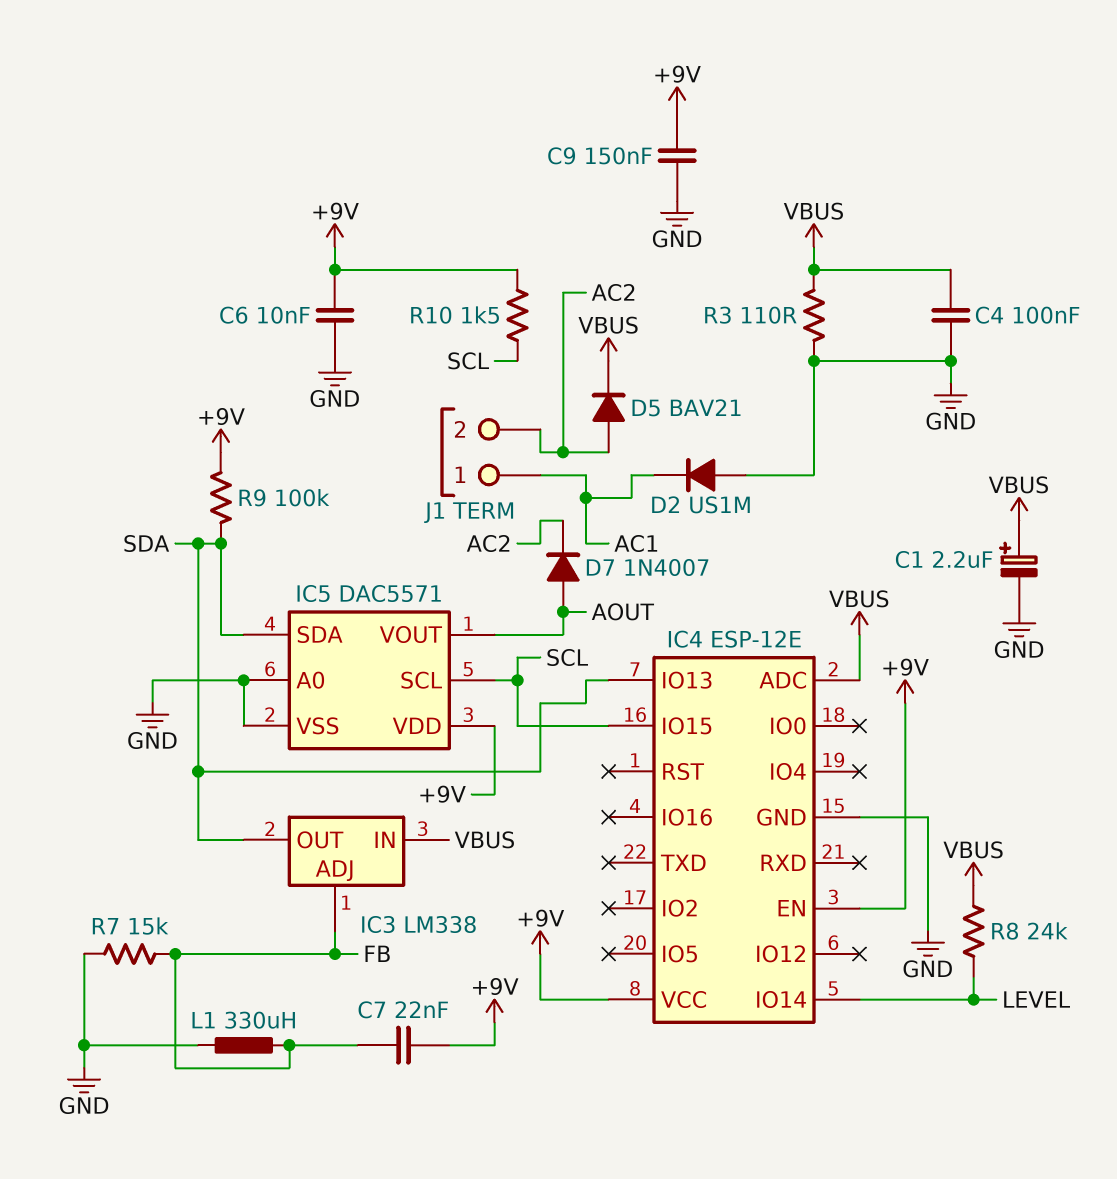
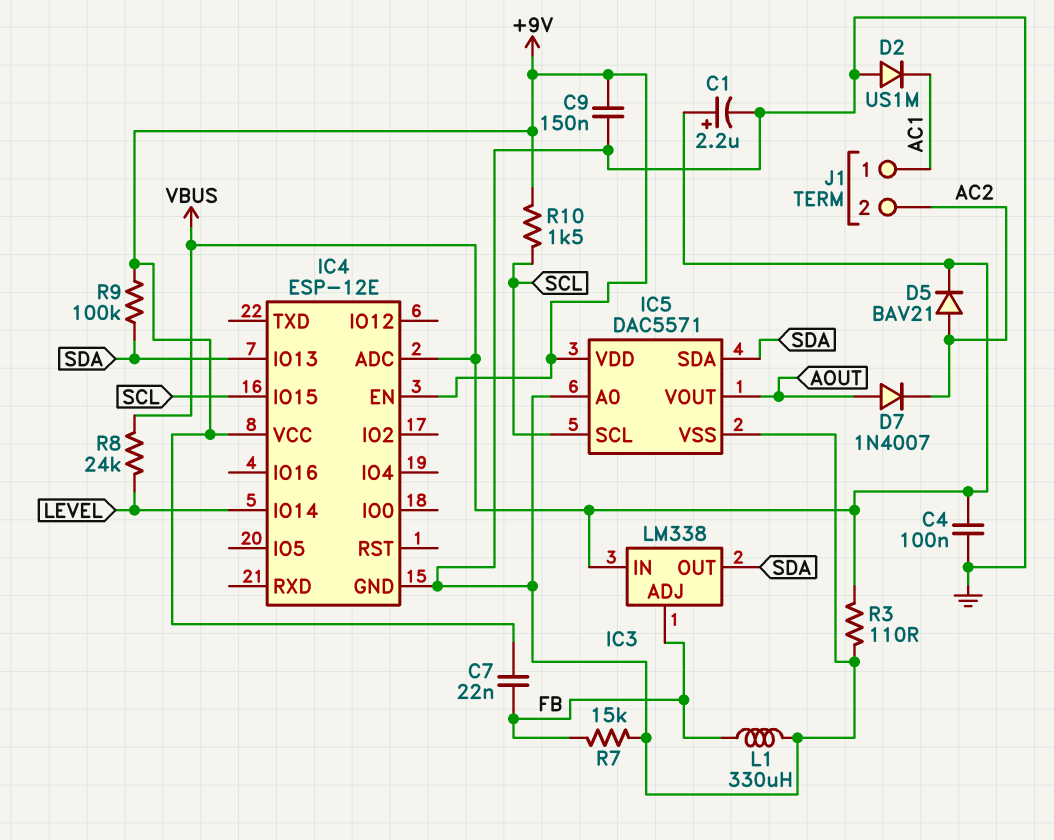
C6: 10nF (+9V, GND) -> none

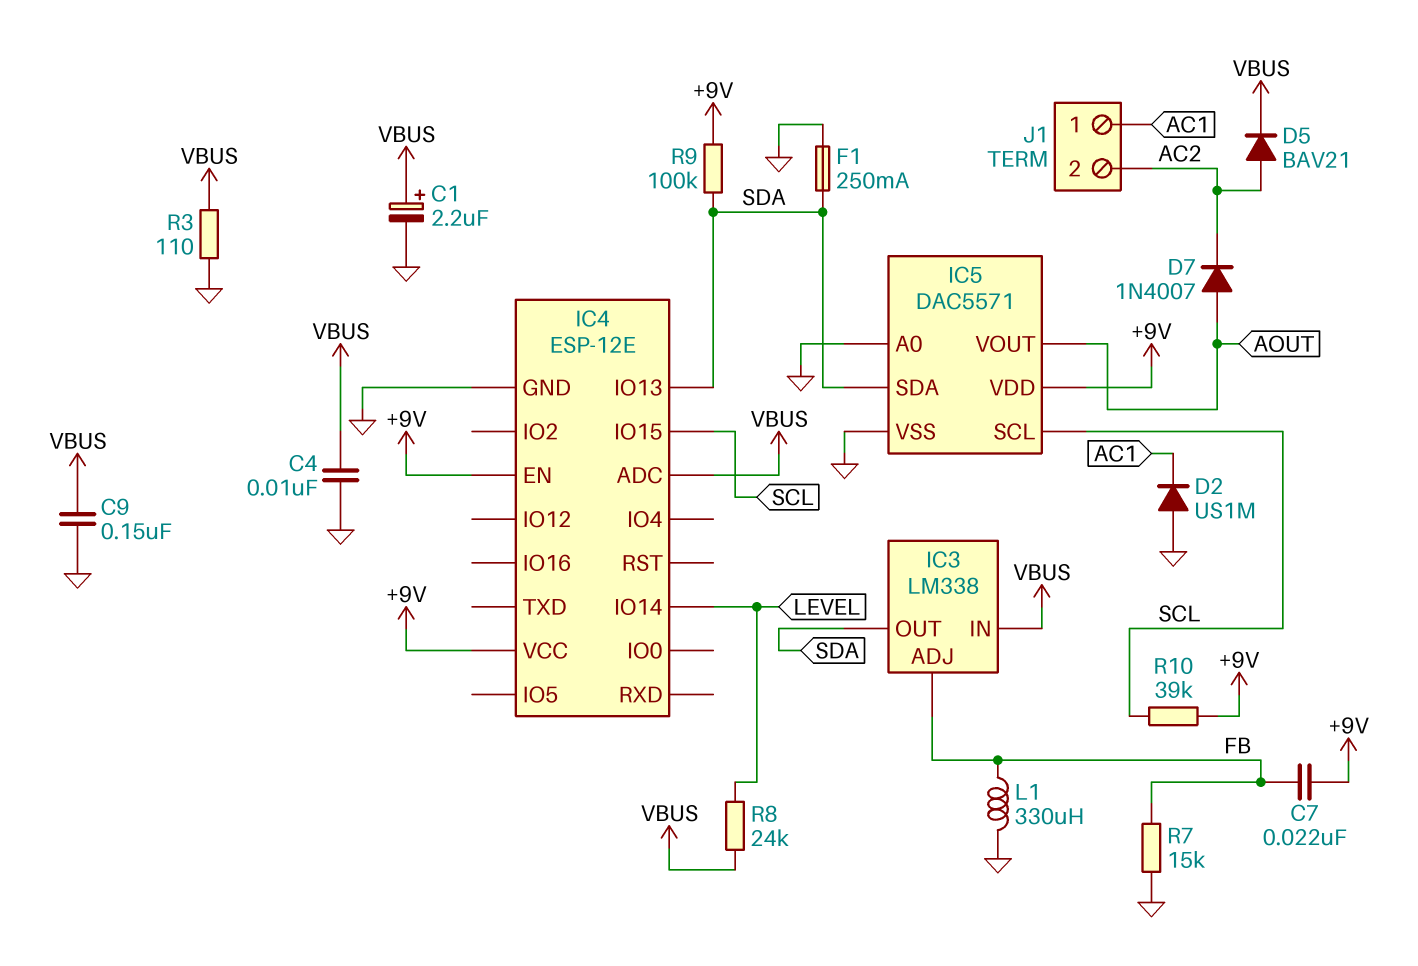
C4: 100nF (GND, VBUS) -> 10nF (GND, VBUS)
C9: 150nF (+9V, GND) -> 150nF (GND, VBUS)
F1: none -> 250mA (GND, SDA)
R10: 1.5k (+9V, SCL) -> 39k (+9V, SCL)

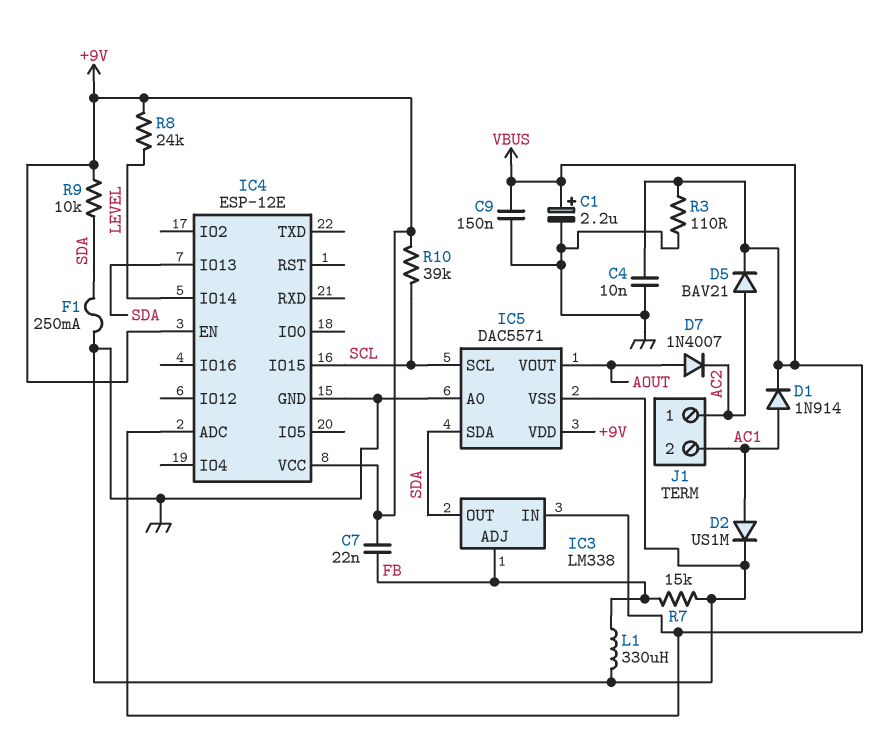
D1: none -> diode 1N914 (A AC1, K VBUS)
D2: diode US1M (A GND, K AC1) -> diode US1M (A AC1, K GND)
J1 pin 1: AC1 -> AC2
J1 pin 2: AC2 -> AC1
R8: 24k (LEVEL, VBUS) -> 24k (+9V, LEVEL)
R9: 100k (+9V, SDA) -> 10k (+9V, SDA)

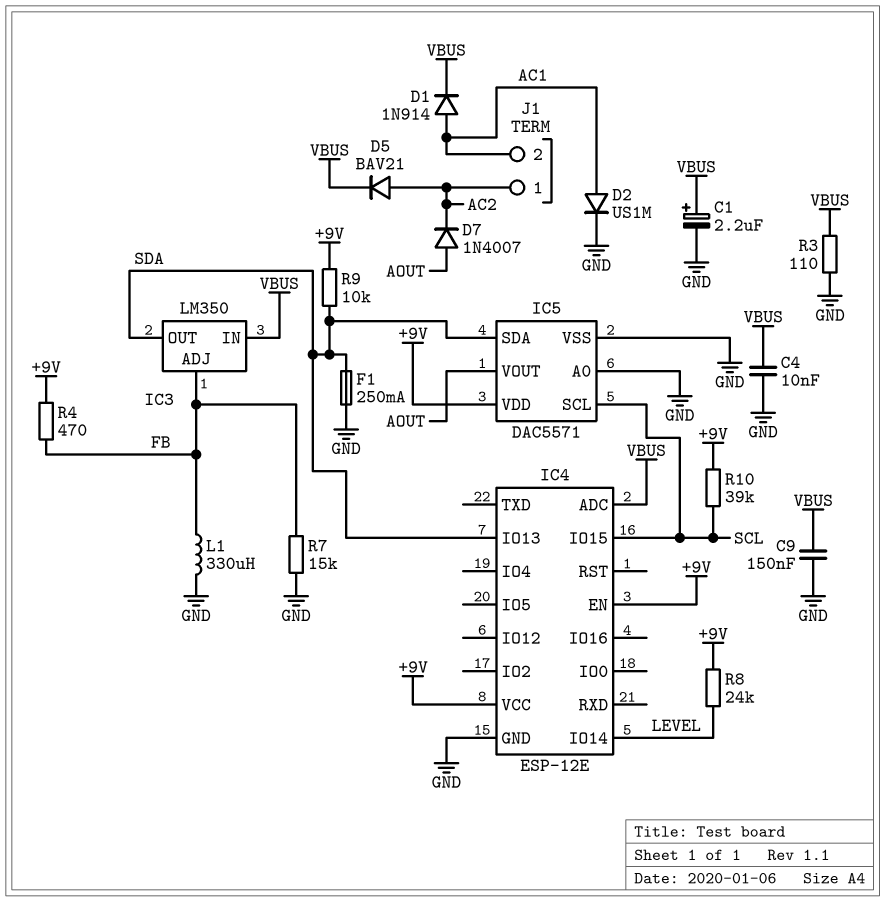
C7: 22nF (+9V, FB) -> none
IC3: LM338 -> LM350
R4: none -> 470 (+9V, FB)

